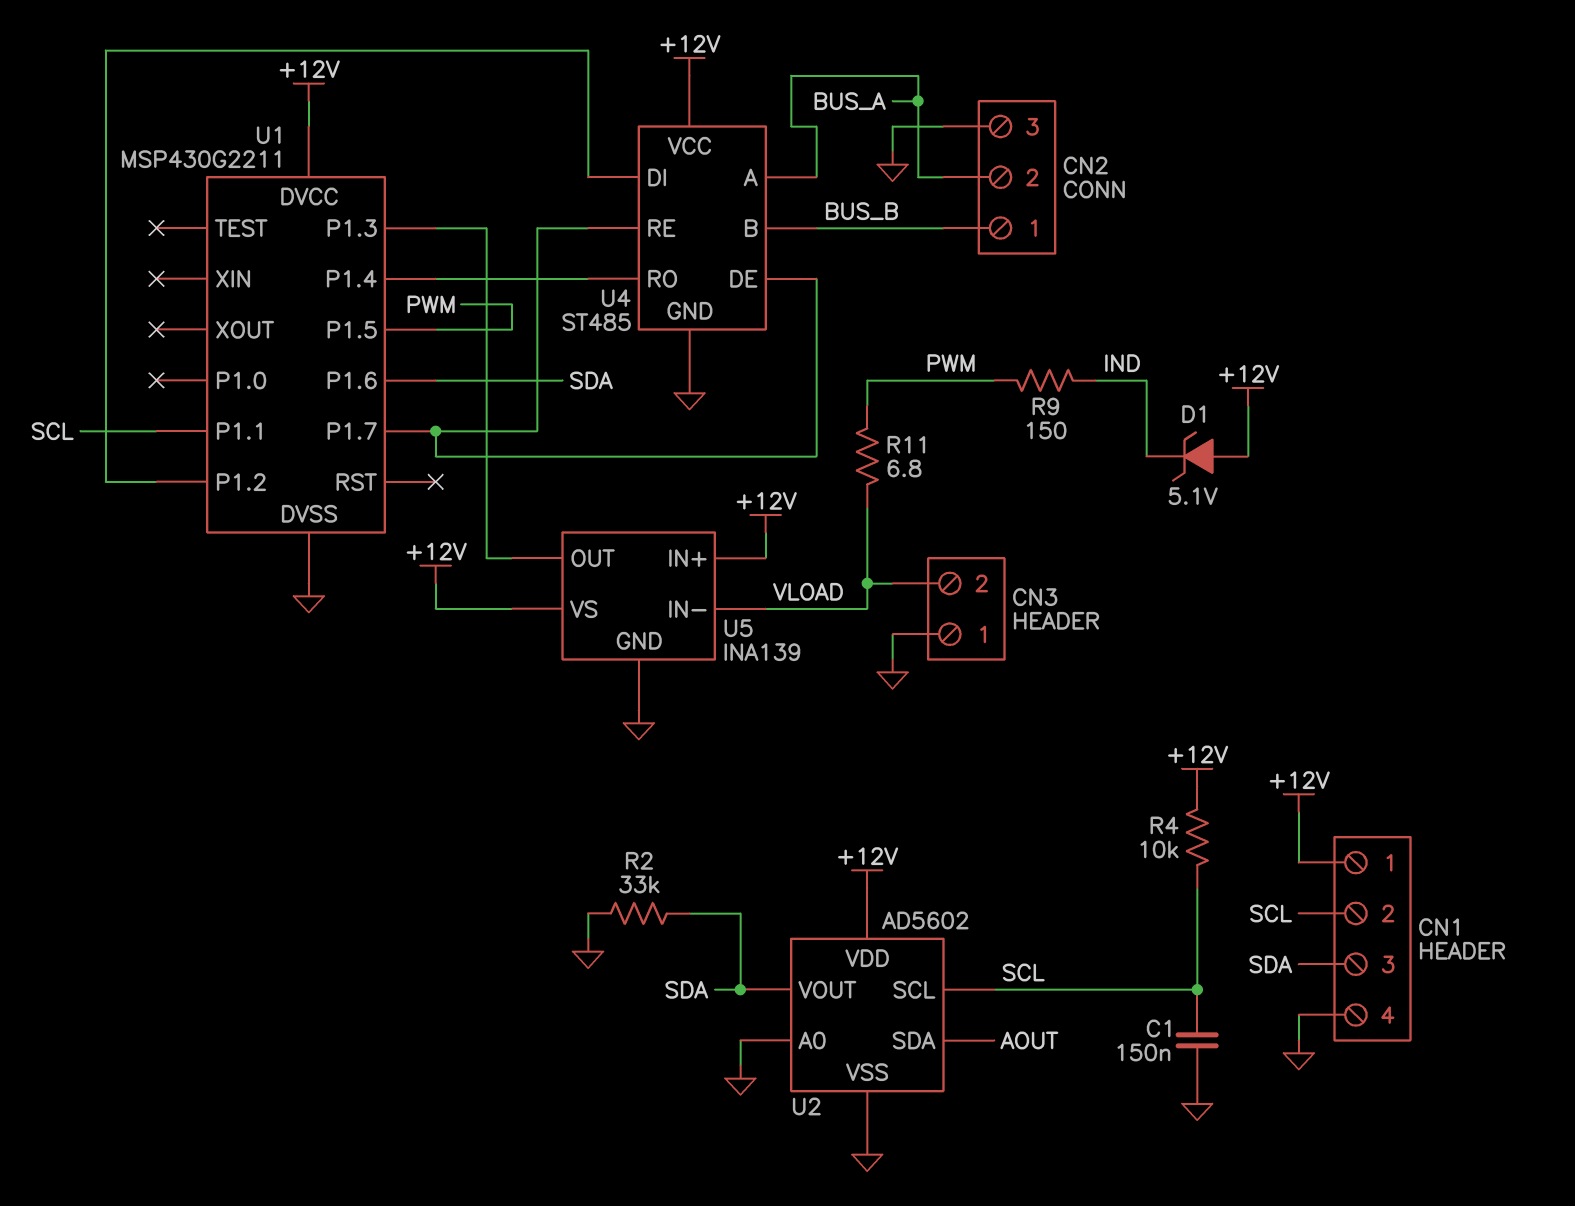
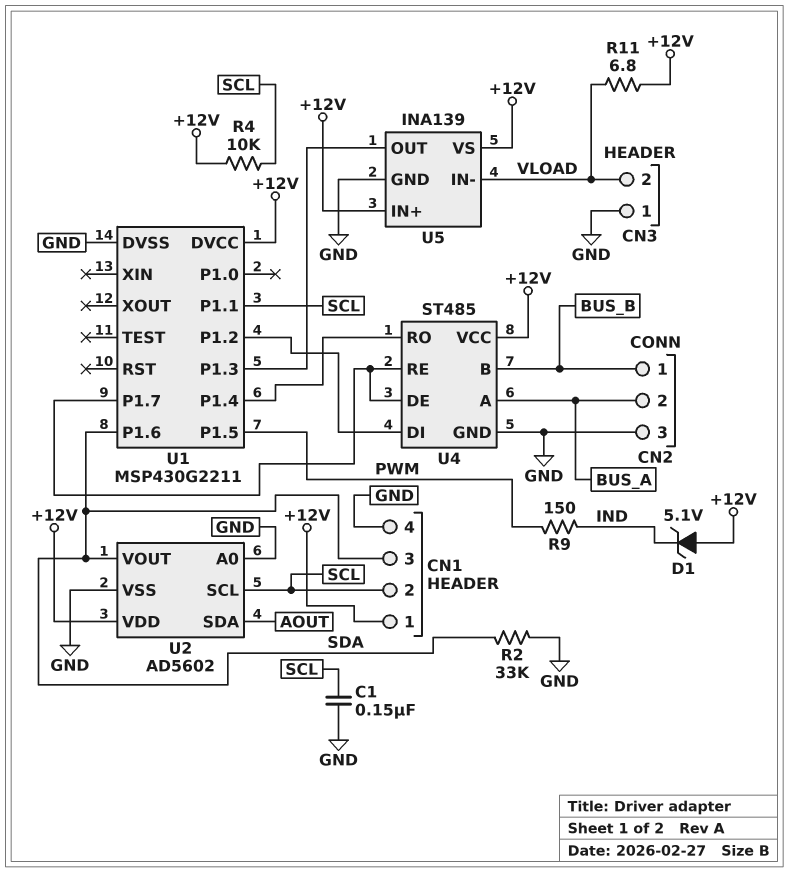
R11: 6.8 (PWM, VLOAD) -> 6.8 (+12V, VLOAD)

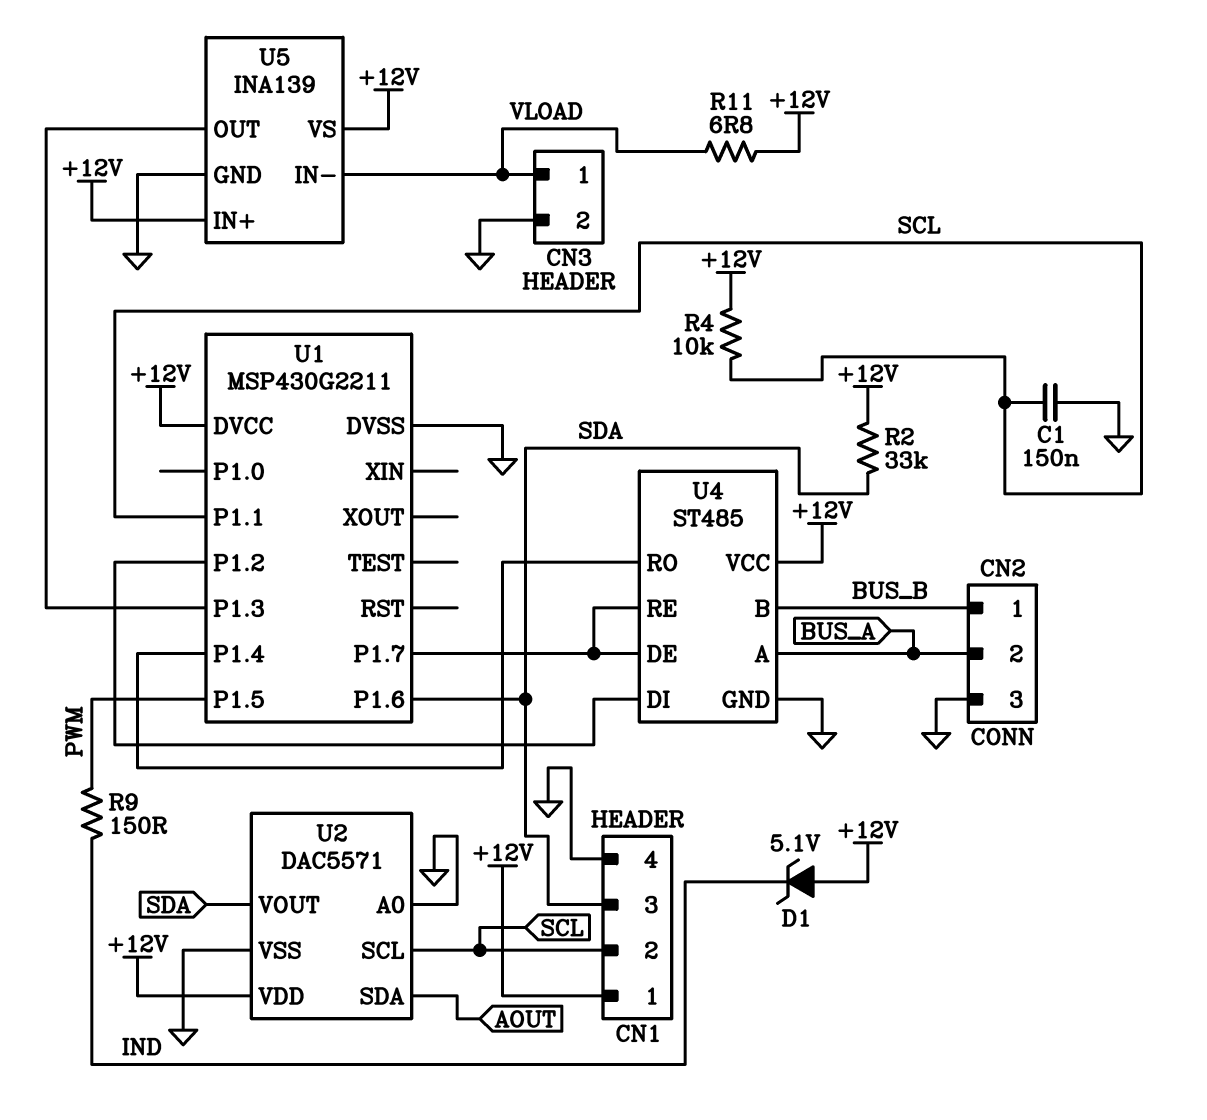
CN3 pin 1: GND -> VLOAD
CN3 pin 2: VLOAD -> GND
R2: 33k (GND, SDA) -> 33k (+12V, SDA)
U2: AD5602 -> DAC5571

